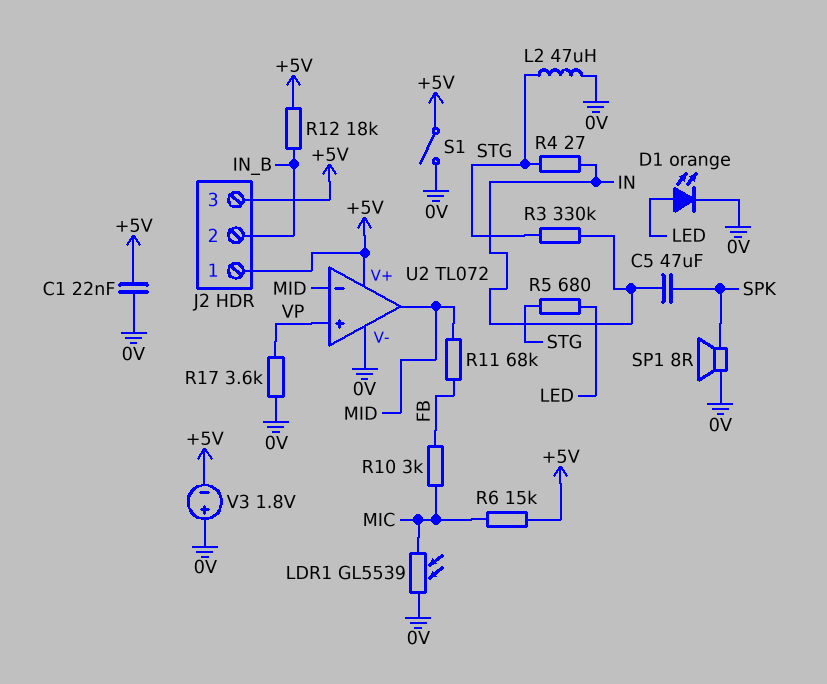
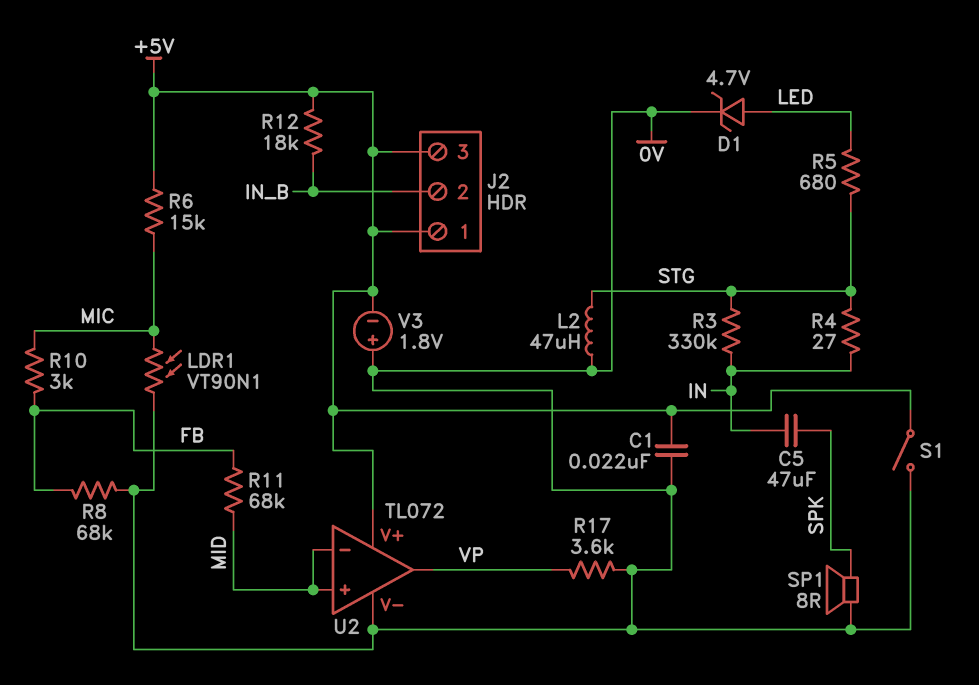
D1: LED orange (A LED, K 0V) -> zener 4.7V (A LED, K 0V)
LDR1: GL5539 (0V, MIC) -> VT90N1 (0V, MIC)
R8: none -> 68k (0V, FB)
U2 pin in+: VP -> MID
U2 pin out: MID -> VP

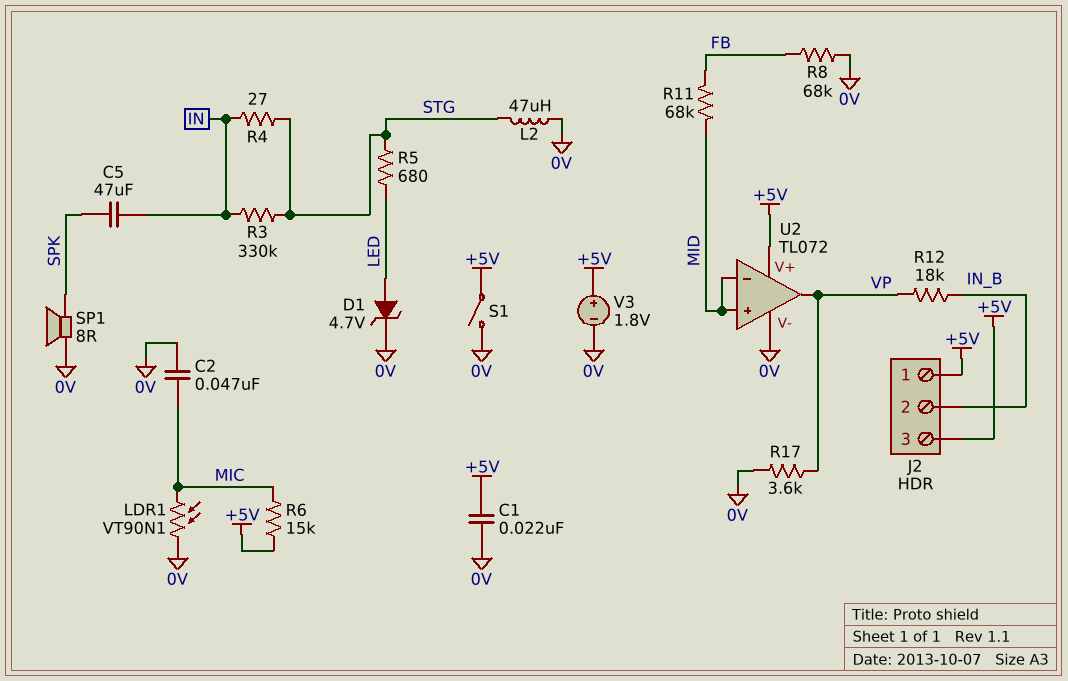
C2: none -> 47nF (0V, MIC)
R10: 3k (FB, MIC) -> none
R12: 18k (+5V, IN_B) -> 18k (IN_B, VP)
V3: 1.8V (plus 0V, minus +5V) -> 1.8V (plus +5V, minus 0V)

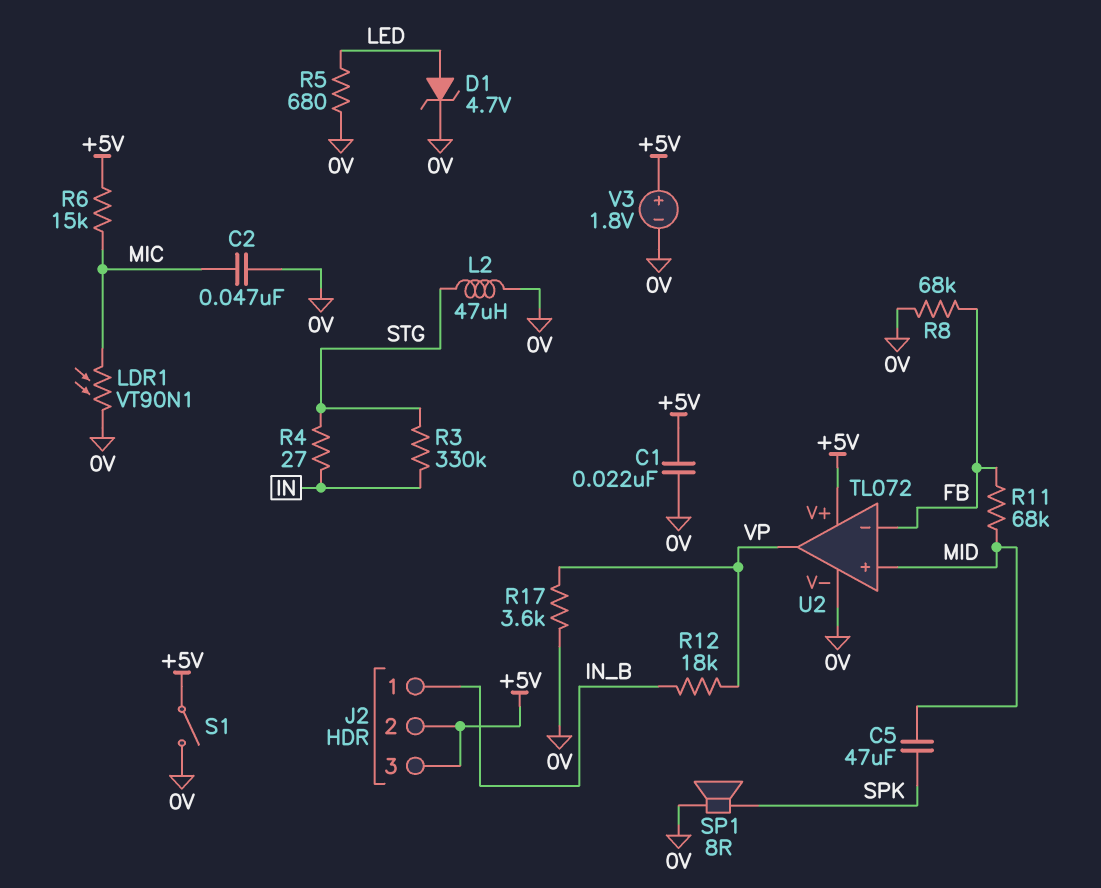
C5: 47uF (IN, SPK) -> 47uF (MID, SPK)
J2 pin 1: +5V -> IN_B
J2 pin 2: IN_B -> +5V
R5: 680 (LED, STG) -> 680 (0V, LED)
U2 pin in-: MID -> FB

